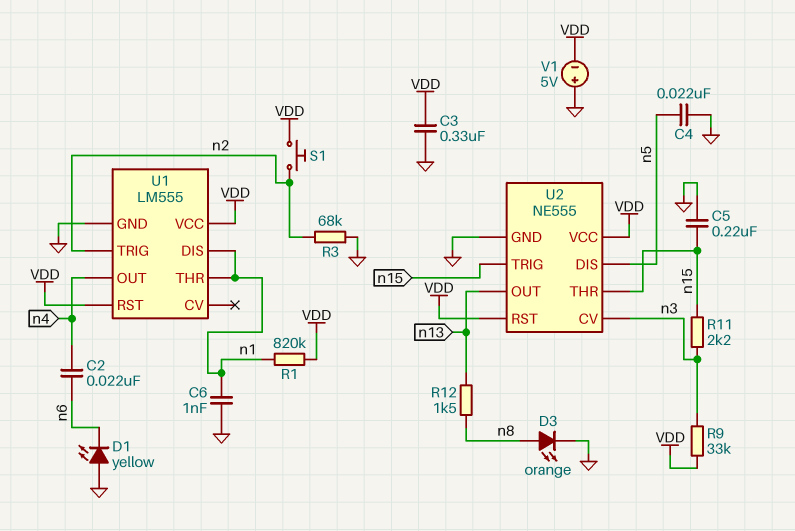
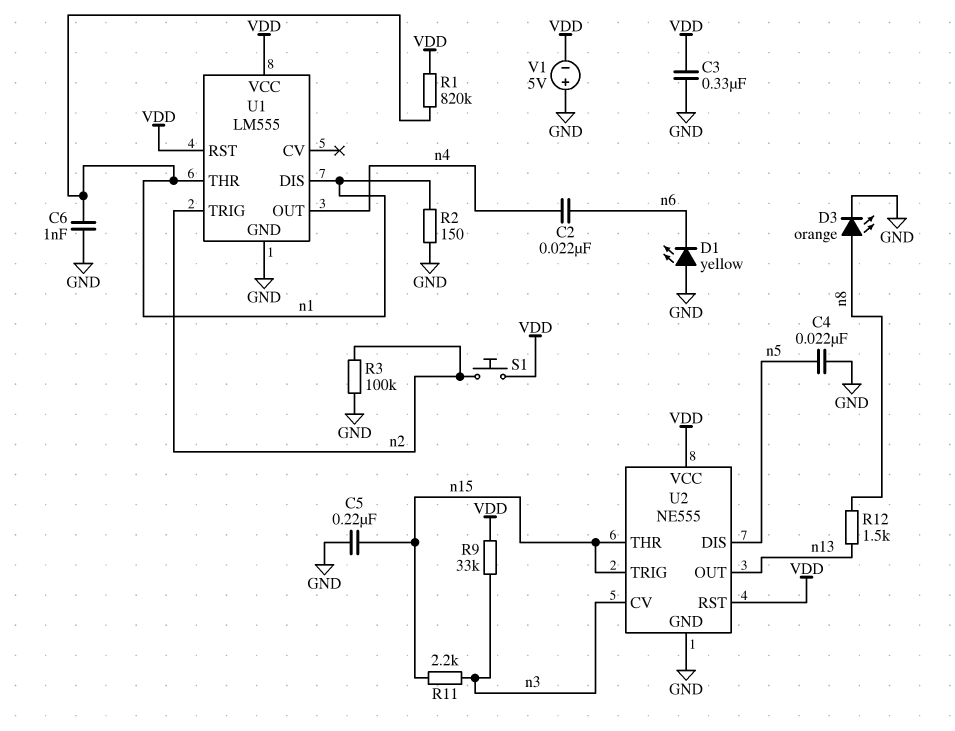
R2: none -> 150 (GND, n1)
R3: 68k (GND, n2) -> 100k (GND, n2)

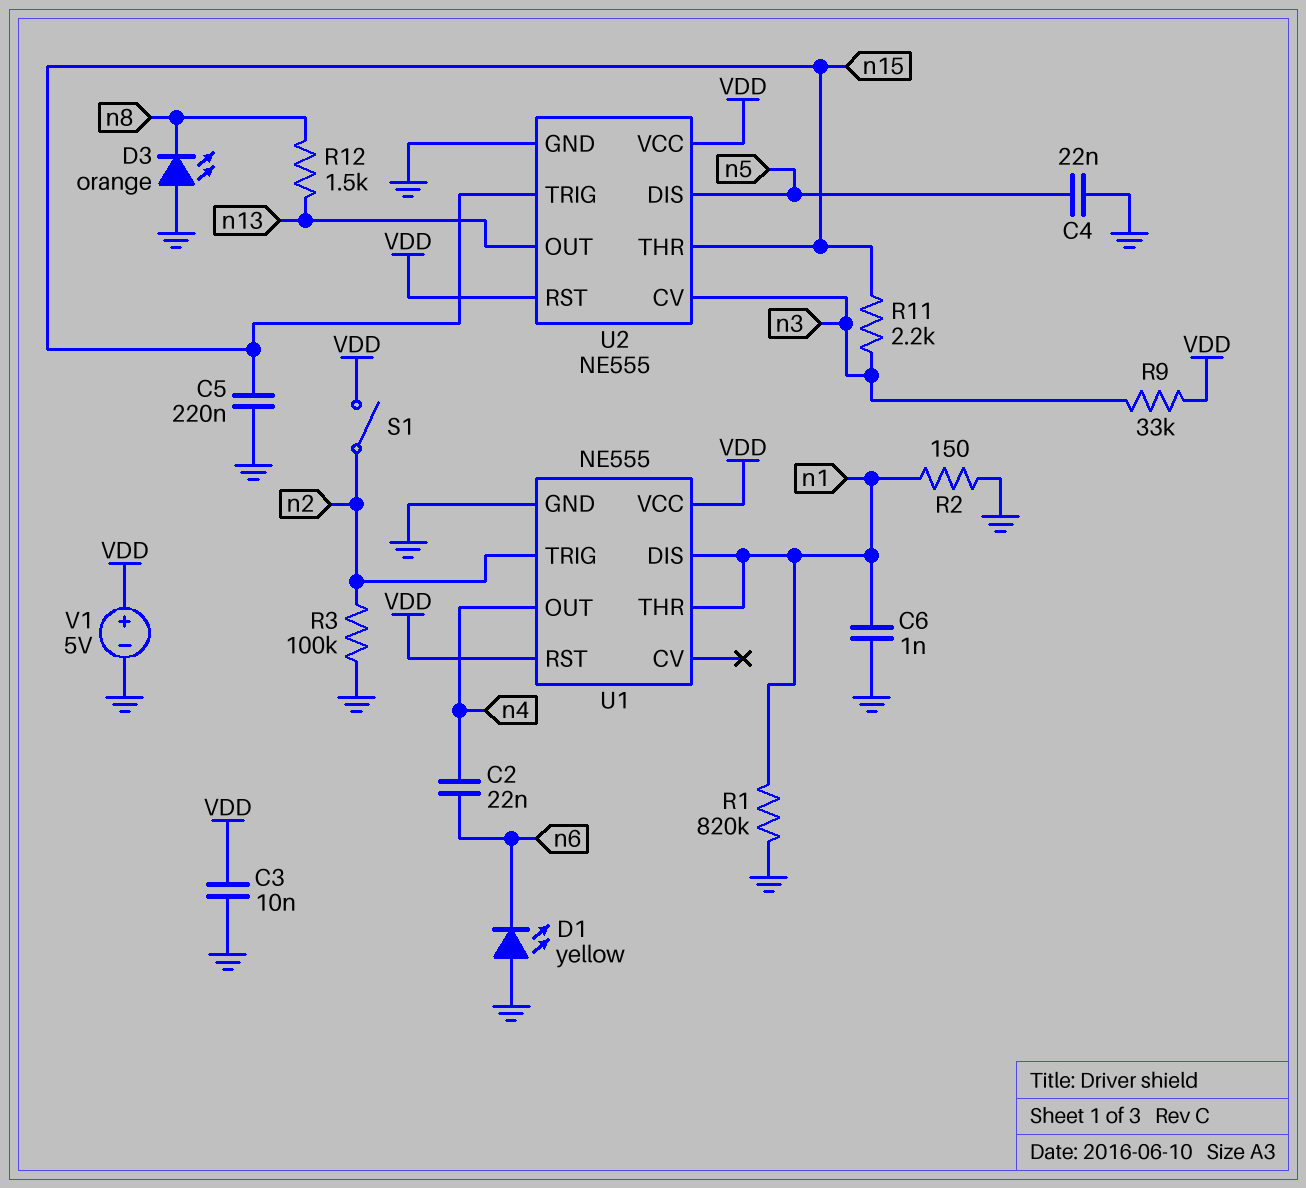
C3: 330nF (GND, VDD) -> 10nF (GND, VDD)
D3: LED orange (A n8, K GND) -> LED orange (A GND, K n8)
R1: 820k (VDD, n1) -> 820k (GND, n1)
S1: button (VDD, n2) -> switch (VDD, n2)
U1: LM555 -> NE555
V1: 5V (plus GND, minus VDD) -> 5V (plus VDD, minus GND)

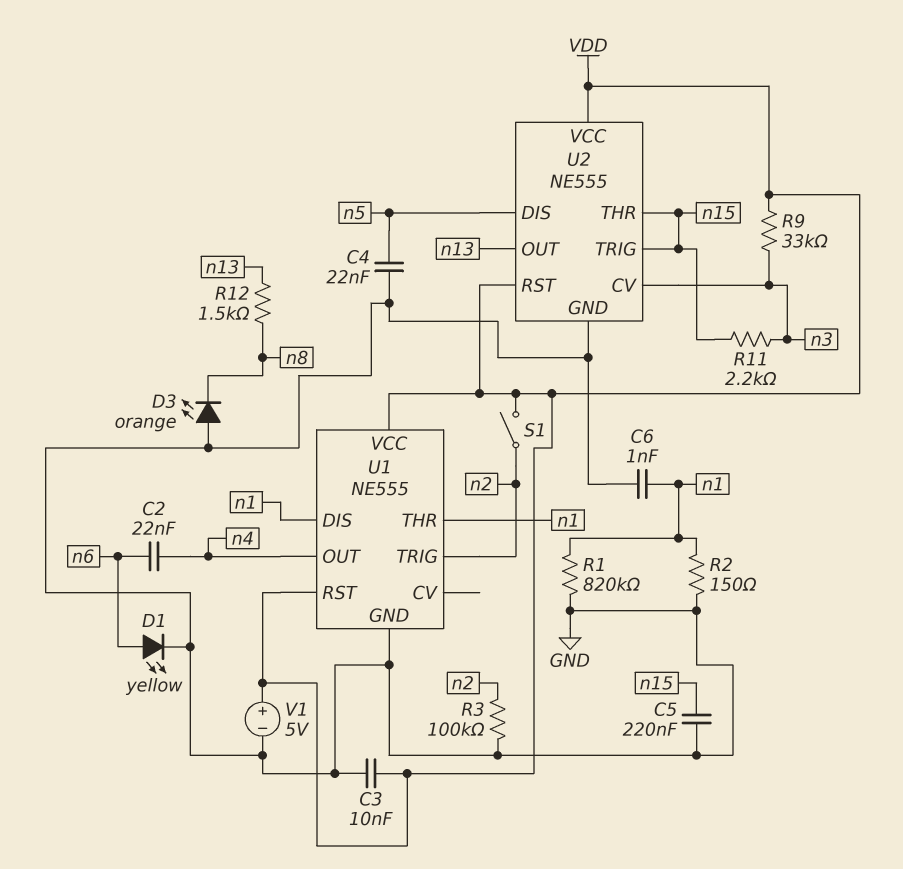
D1: LED yellow (A GND, K n6) -> LED yellow (A n6, K GND)

